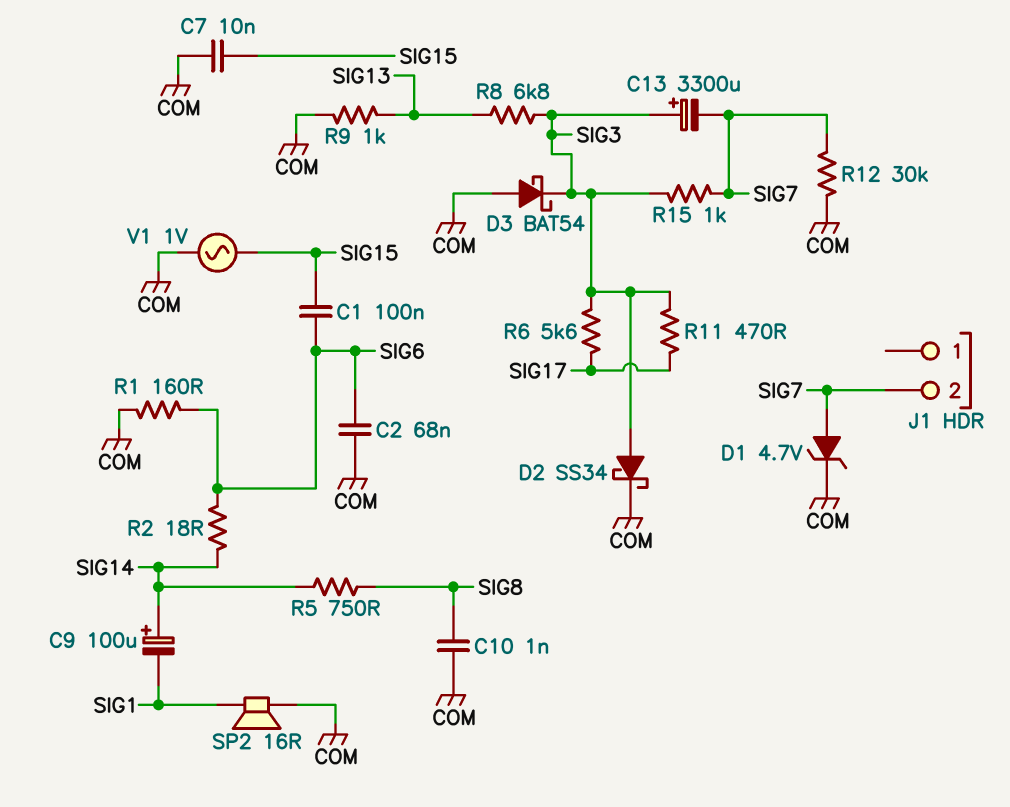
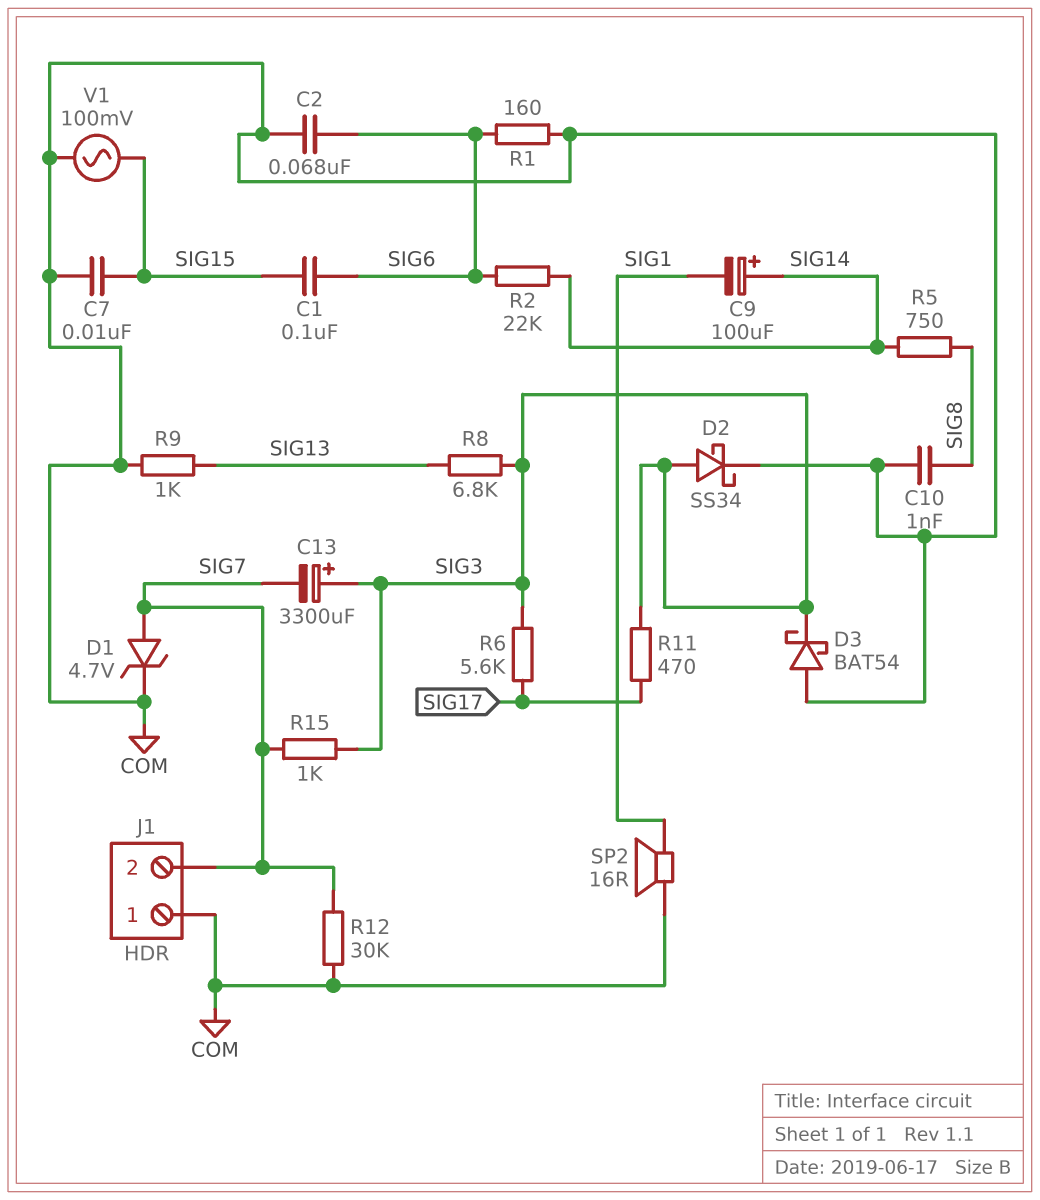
J1 pin 1: none -> COM
R2: 18 (SIG6, SIG14) -> 22k (SIG6, SIG14)
V1: AC 1V (COM, SIG15) -> AC 100mV (COM, SIG15)

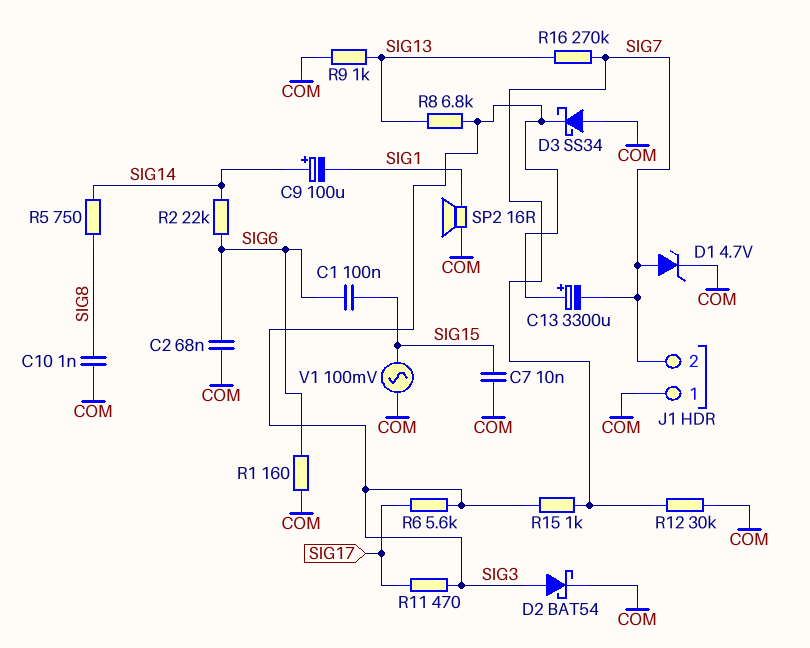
D2: schottky SS34 (A SIG3, K COM) -> schottky BAT54 (A SIG3, K COM)
D3: schottky BAT54 (A COM, K SIG3) -> schottky SS34 (A COM, K SIG3)
R16: none -> 270k (SIG7, SIG13)

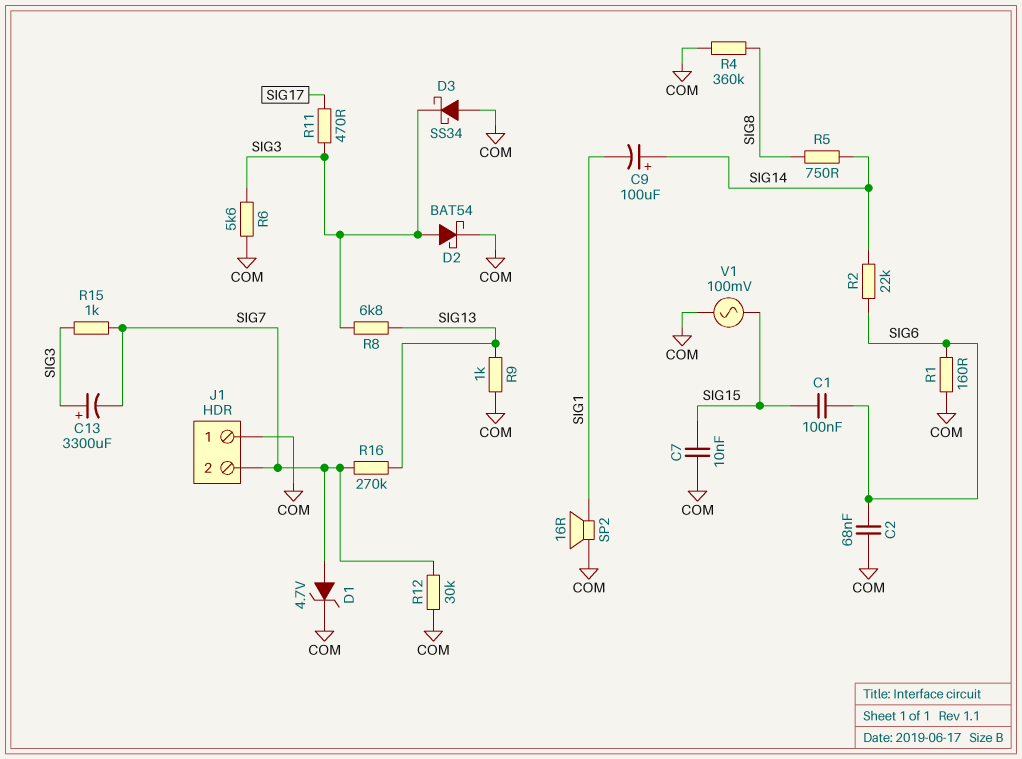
C10: 1nF (COM, SIG8) -> none
R4: none -> 360k (COM, SIG8)
R6: 5.6k (SIG3, SIG17) -> 5.6k (COM, SIG3)

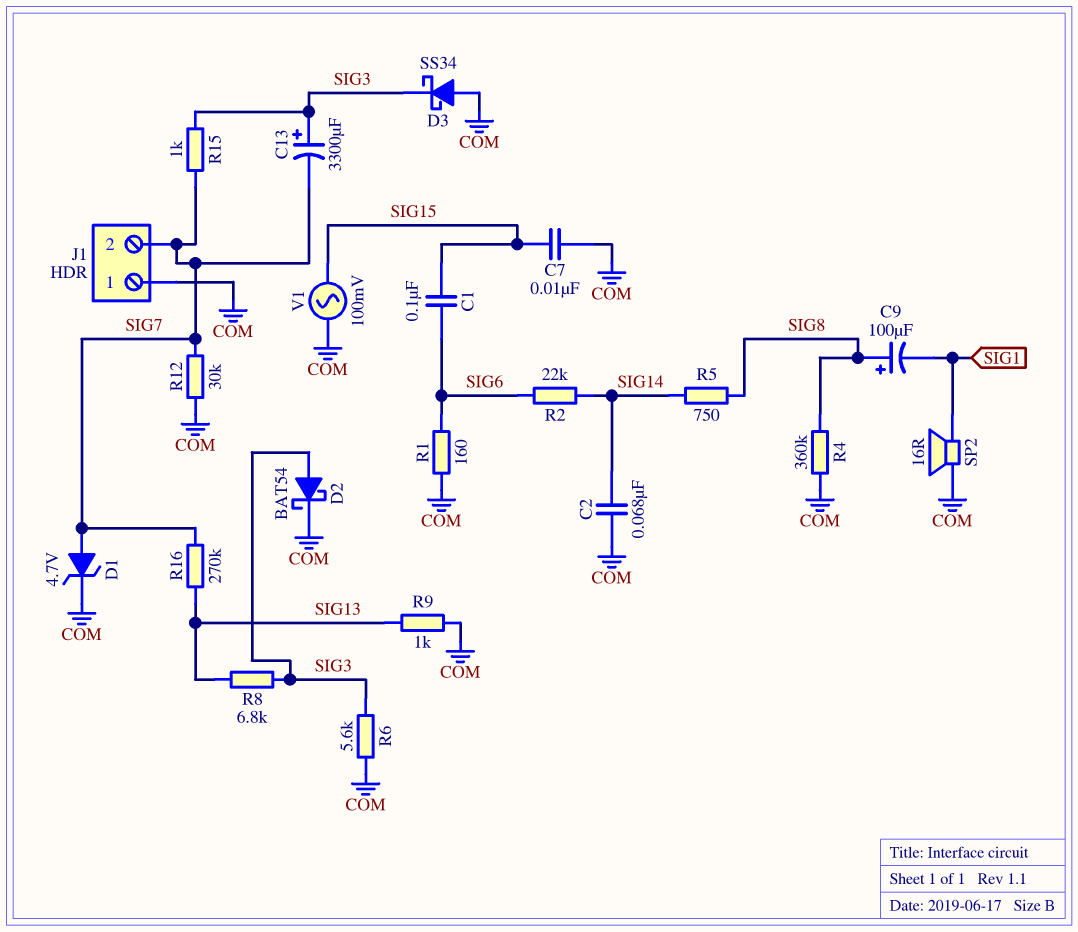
C2: 68nF (COM, SIG6) -> 68nF (COM, SIG14)
C9: 100uF (plus SIG14, minus SIG1) -> 100uF (plus SIG8, minus SIG1)
R11: 470 (SIG3, SIG17) -> none

